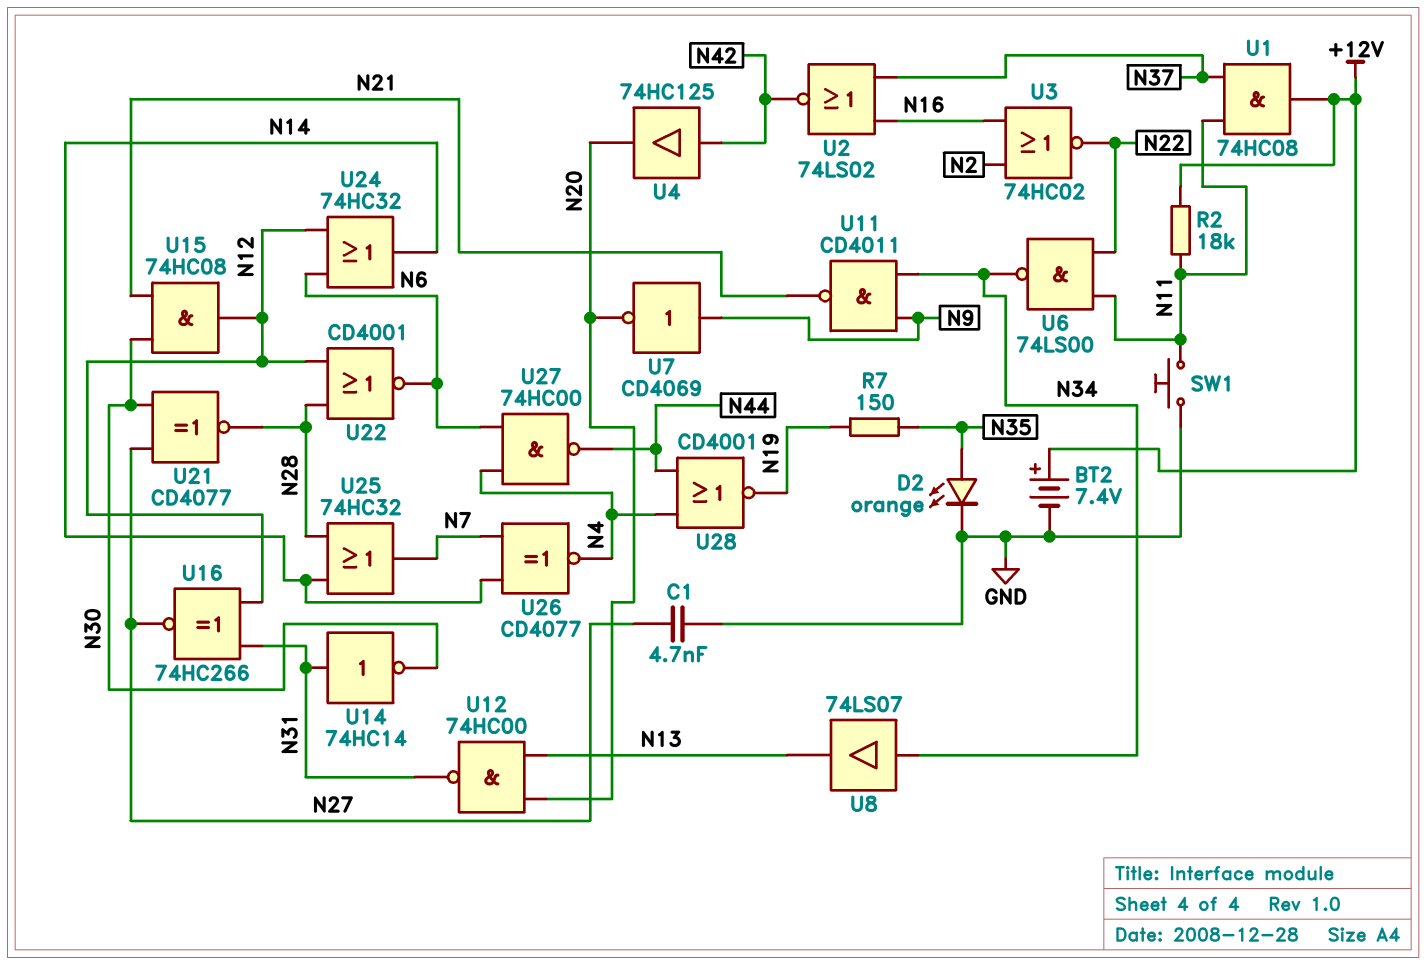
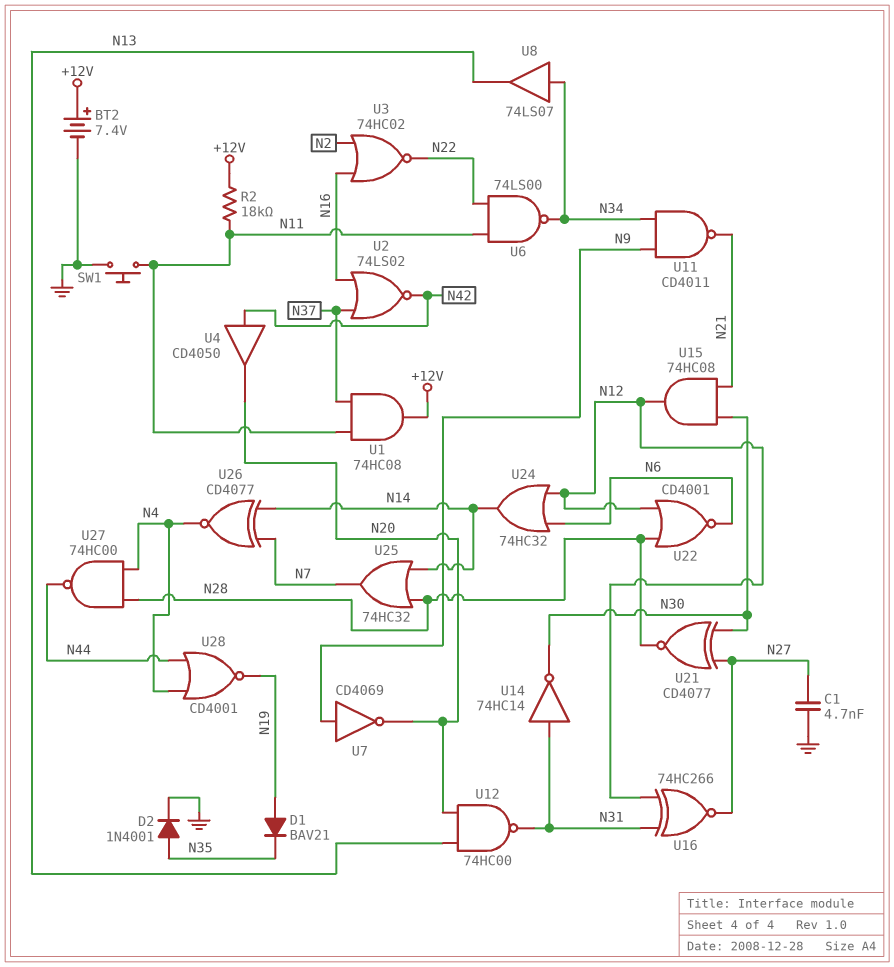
D1: none -> diode BAV21 (A N19, K N35)
D2: LED orange (A N35, K GND) -> diode 1N4001 (A N35, K GND)
R7: 150 (N19, N35) -> none
U4: buffer 74HC125 (in N42, out N20) -> buffer CD4050 (in N42, out N20)
U27: NAND 74HC00 (in N4, in N6, out N44) -> NAND 74HC00 (in N4, in N28, out N44)

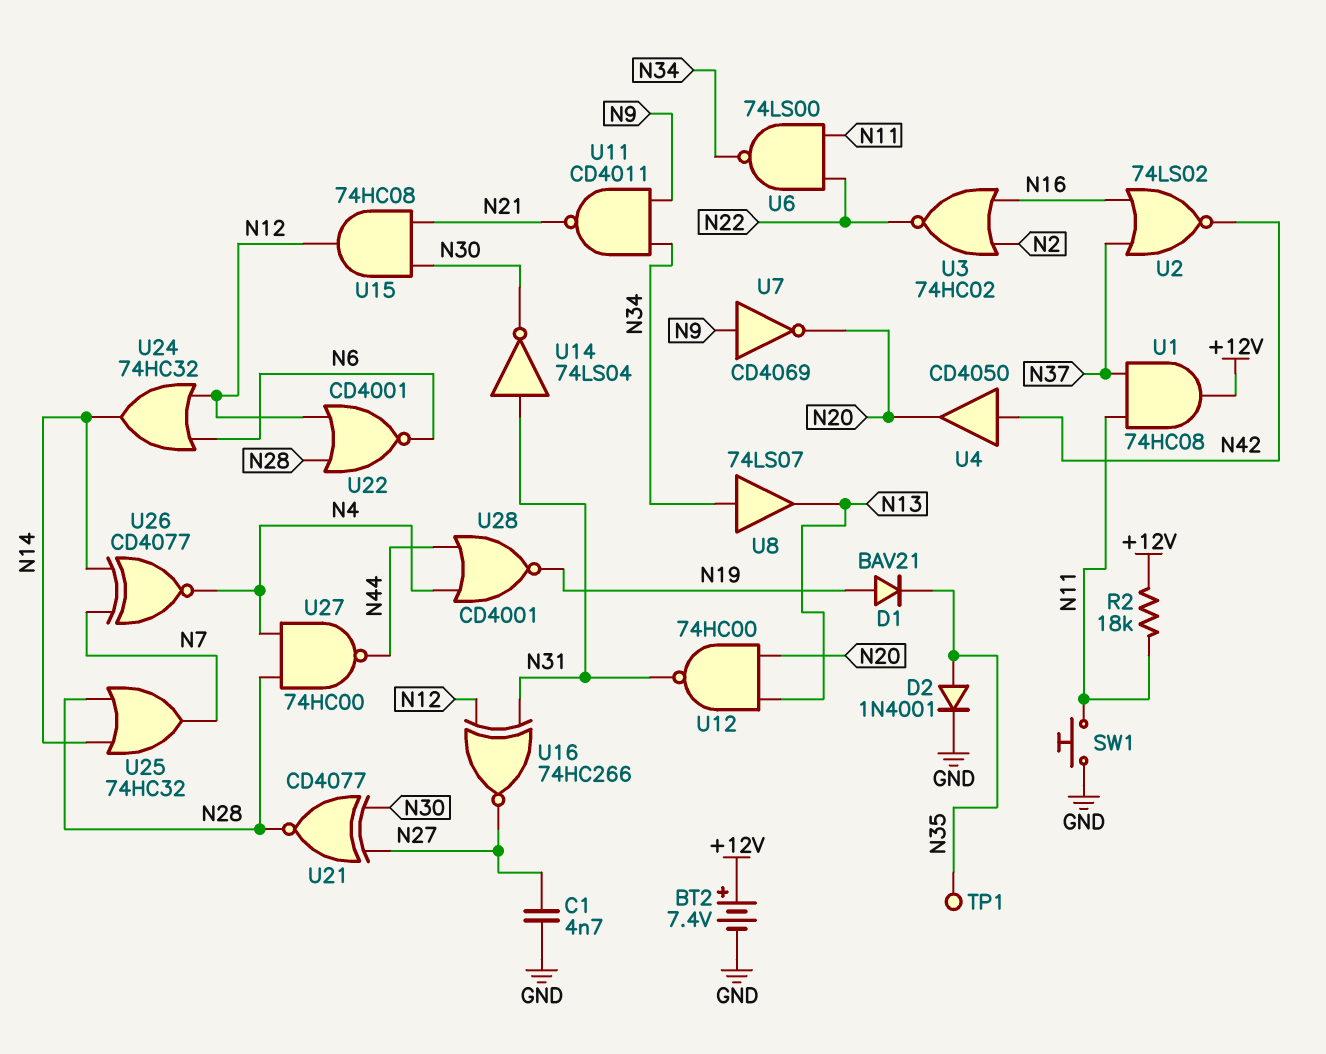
TP1: none -> test point (N35)
U14: NOT 74HC14 (in N31, out N30) -> NOT 74LS04 (in N31, out N30)

